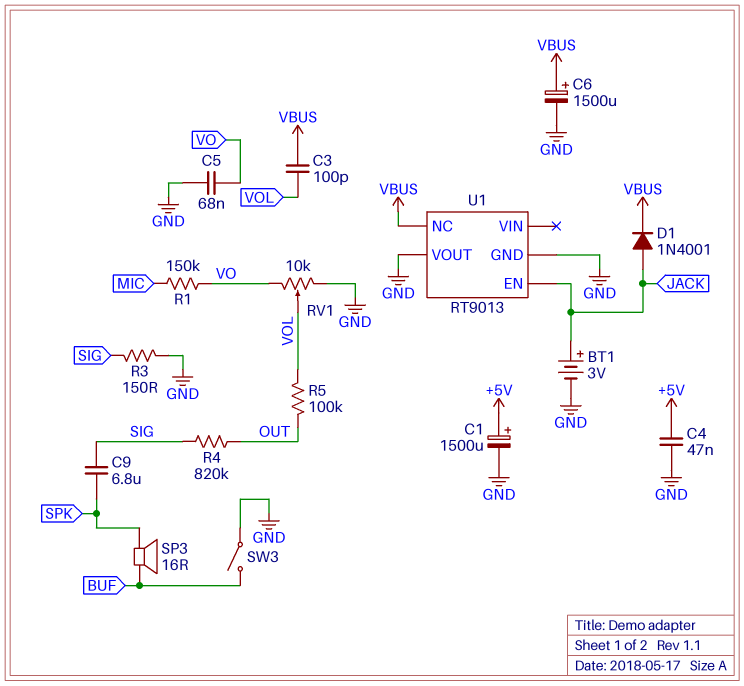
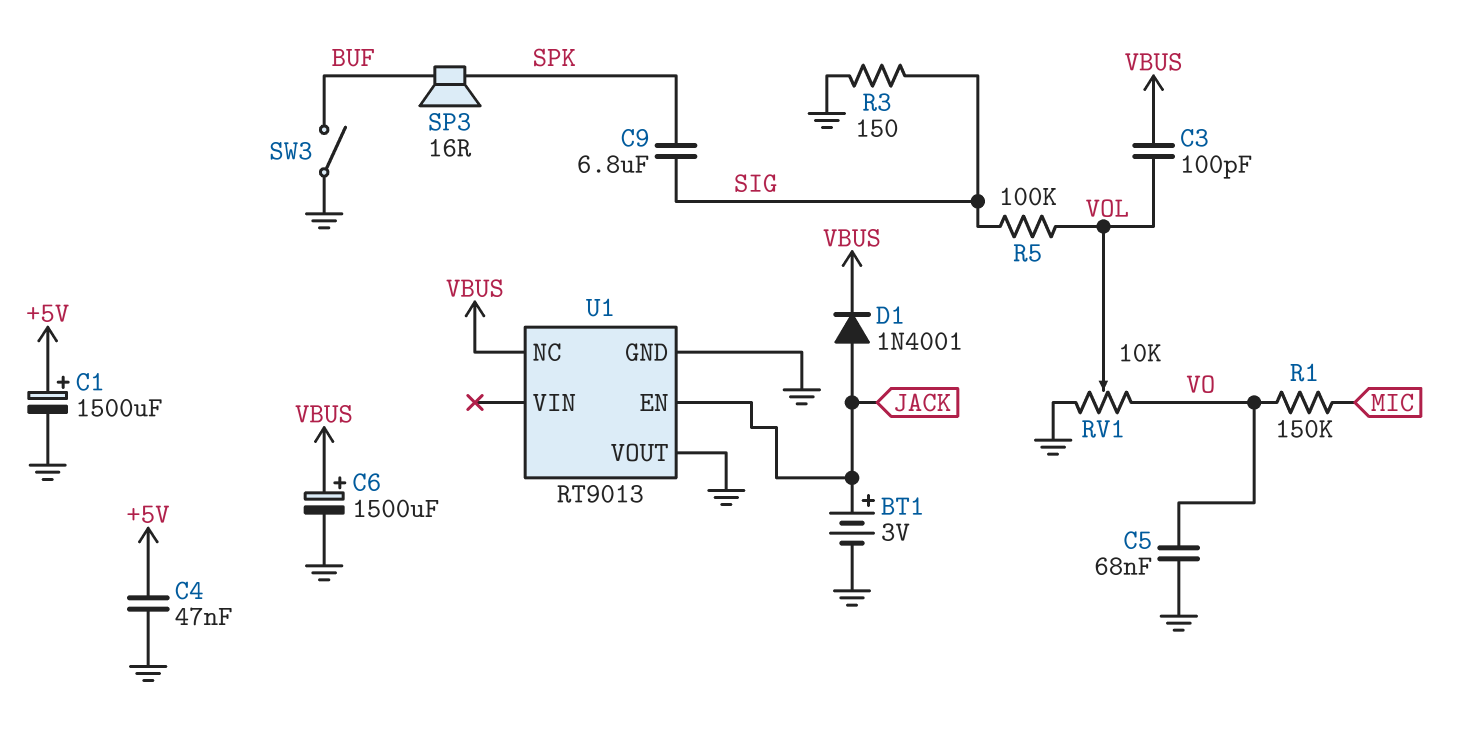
R4: 820k (OUT, SIG) -> none
R5: 100k (OUT, VOL) -> 100k (SIG, VOL)

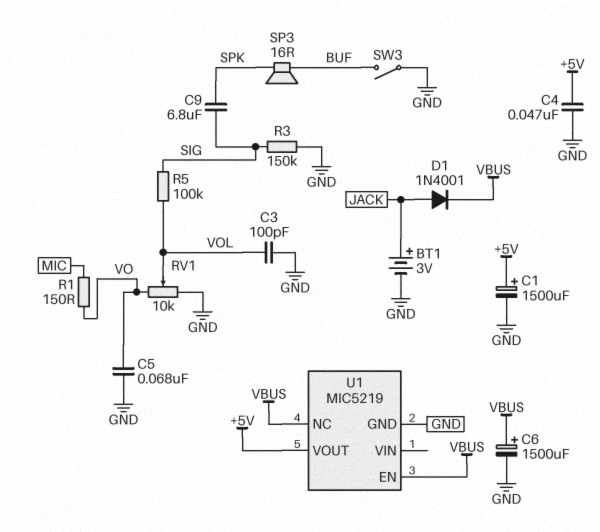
C3: 100pF (VBUS, VOL) -> 100pF (GND, VOL)
R1: 150k (MIC, VO) -> 150 (MIC, VO)
R3: 150 (GND, SIG) -> 150k (GND, SIG)
U1: RT9013 -> MIC5219
U1 pin EN: JACK -> VBUS
U1 pin VOUT: GND -> +5V

